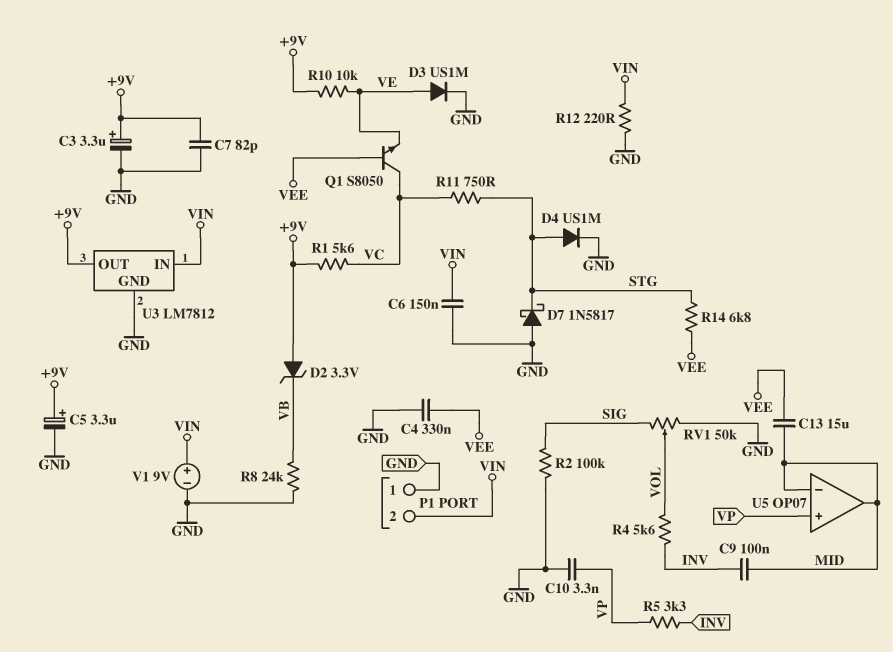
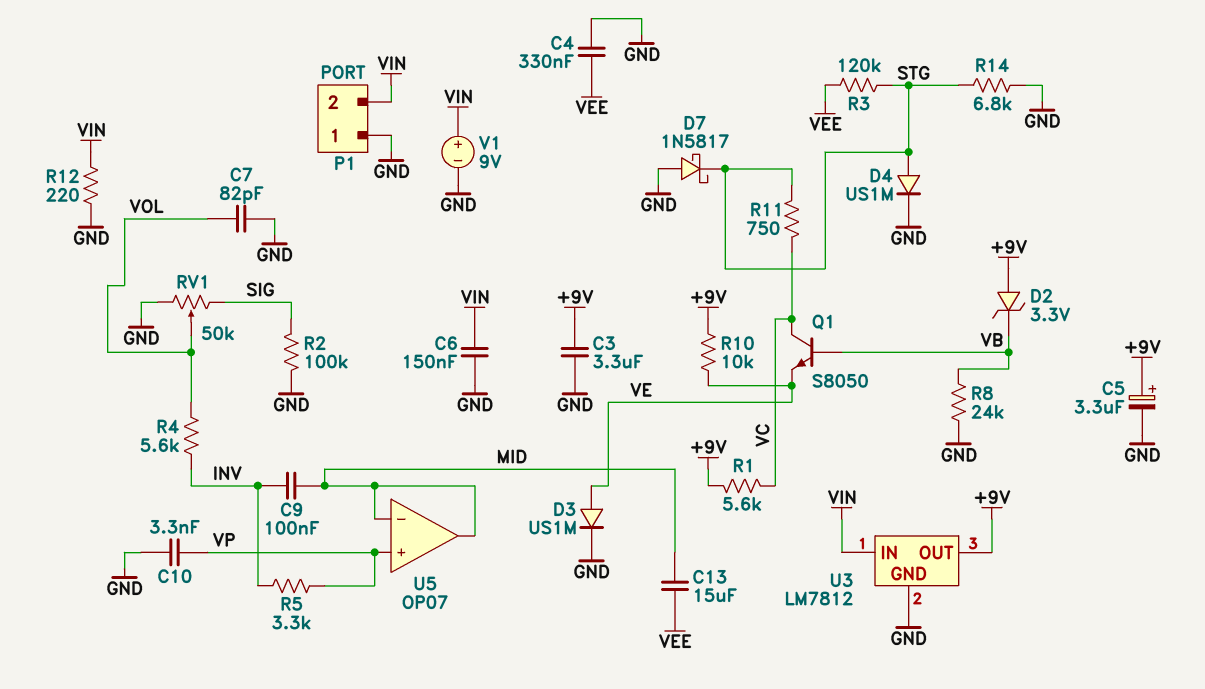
C3: 3.3uF (plus +9V, minus GND) -> 3.3uF (+9V, GND)
C7: 82pF (+9V, GND) -> 82pF (GND, VOL)
Q1: NPN S8050 (B VEE, C VC, E VE) -> NPN S8050 (B VB, C VC, E VE)
R3: none -> 120k (STG, VEE)
R14: 6.8k (STG, VEE) -> 6.8k (GND, STG)

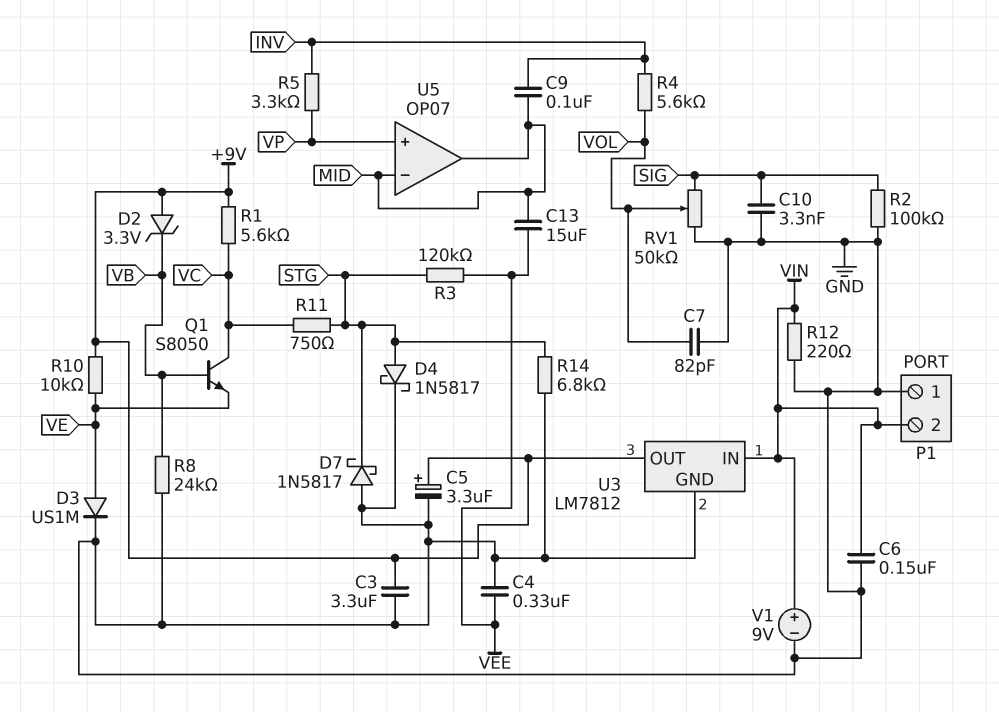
C10: 3.3nF (GND, VP) -> 3.3nF (GND, SIG)
D4: diode US1M (A STG, K GND) -> schottky 1N5817 (A STG, K GND)

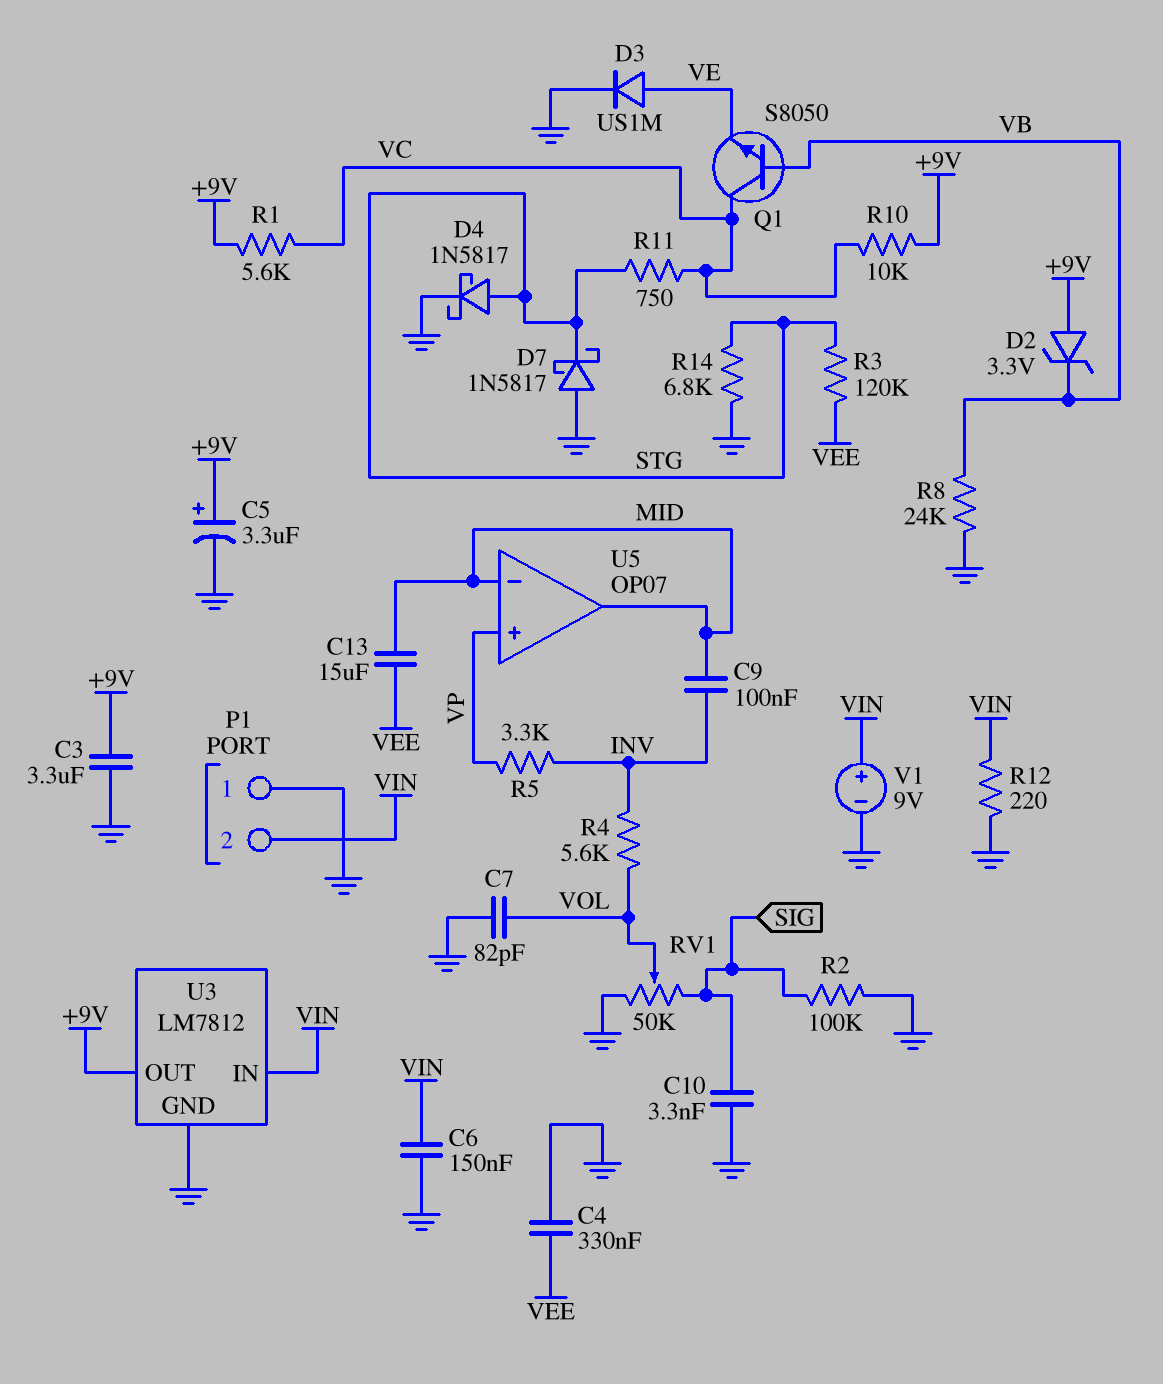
R10: 10k (+9V, VE) -> 10k (+9V, VC)

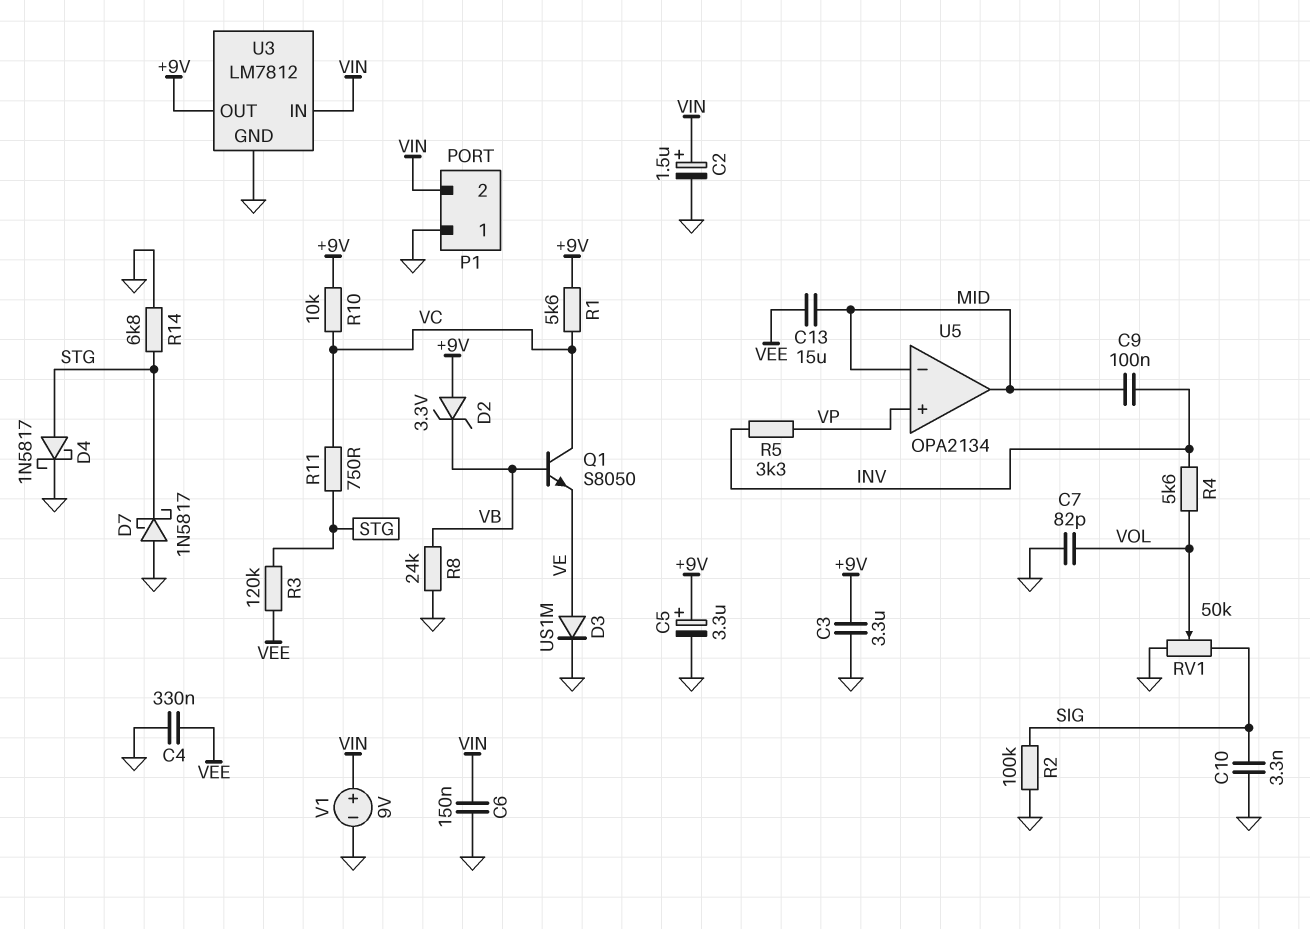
C2: none -> 1.5uF (plus VIN, minus GND)
R12: 220 (GND, VIN) -> none
U5: OP07 -> OPA2134

